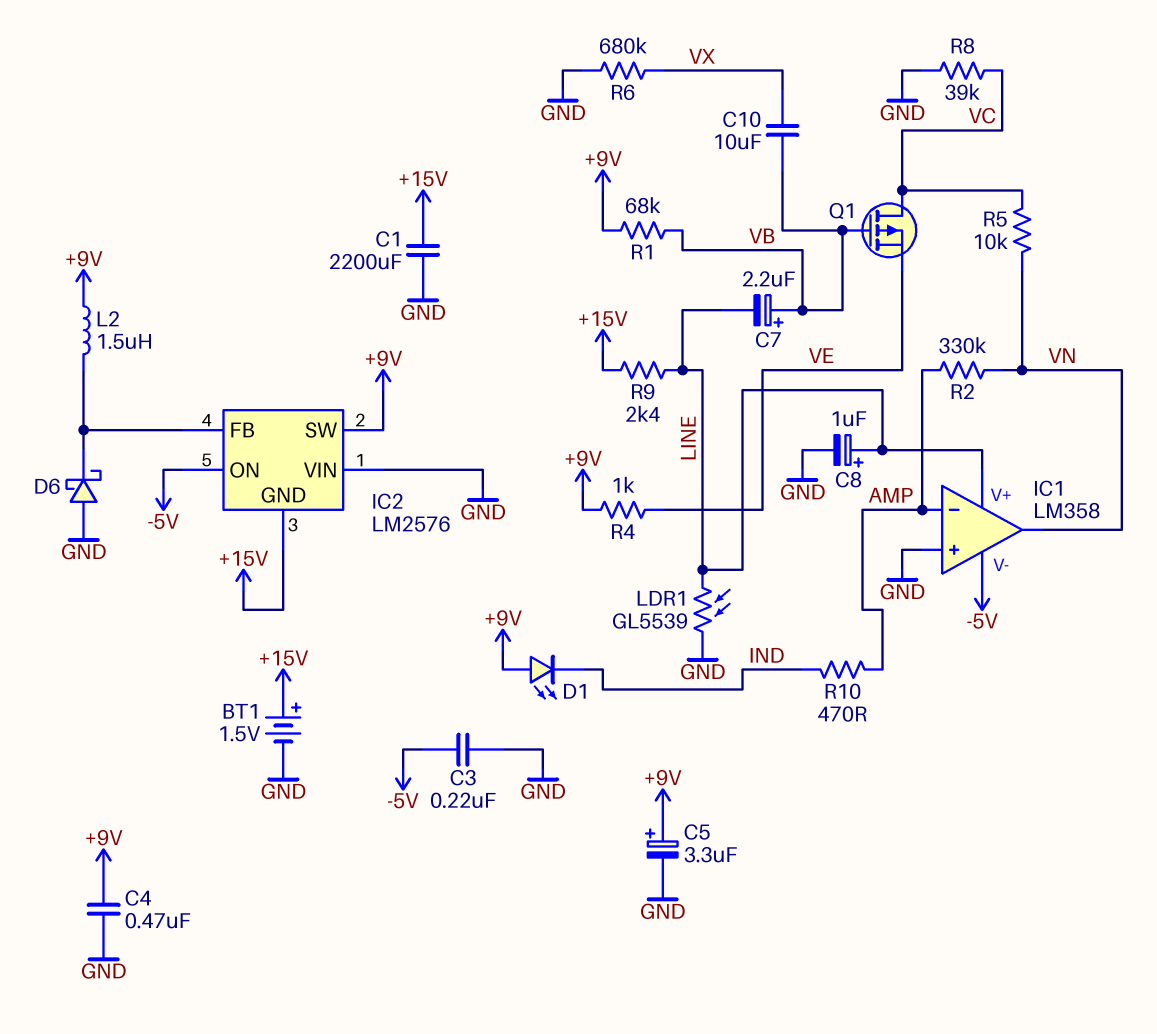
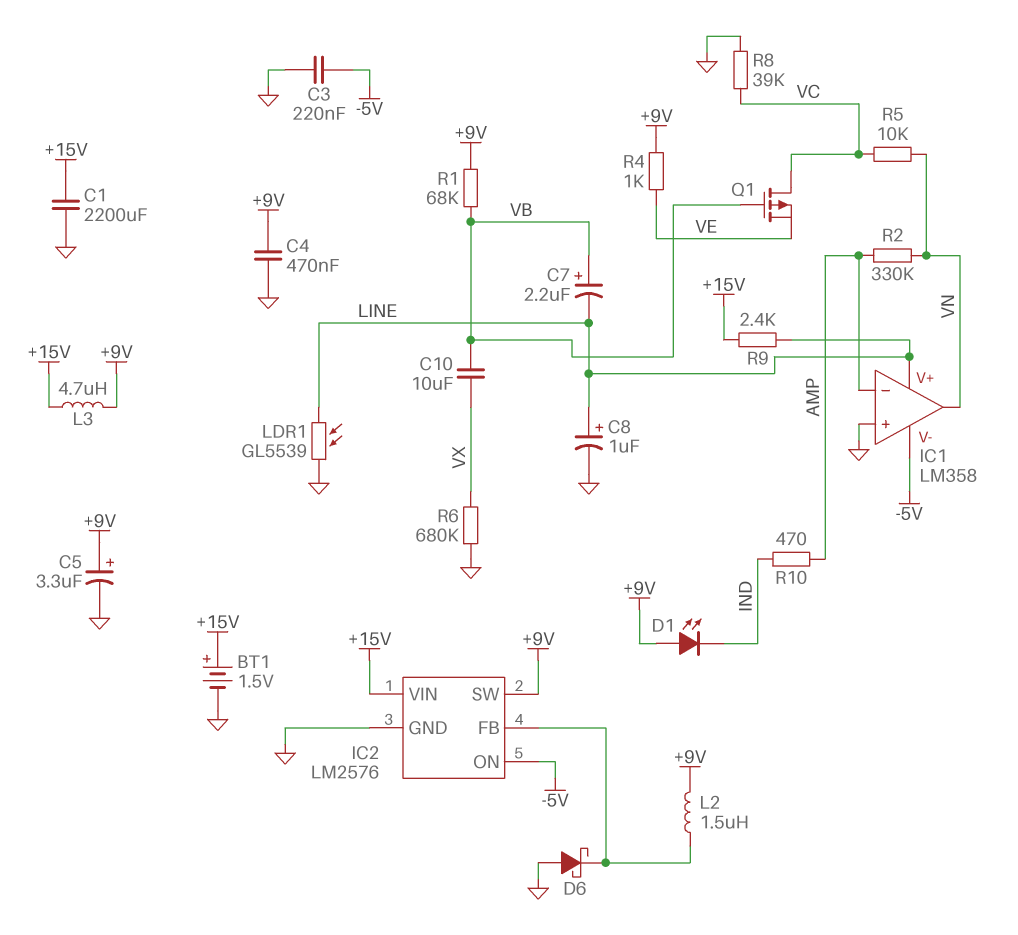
IC2 pin GND: +15V -> GND
IC2 pin VIN: GND -> +15V
L3: none -> 4.7uH (+9V, +15V)

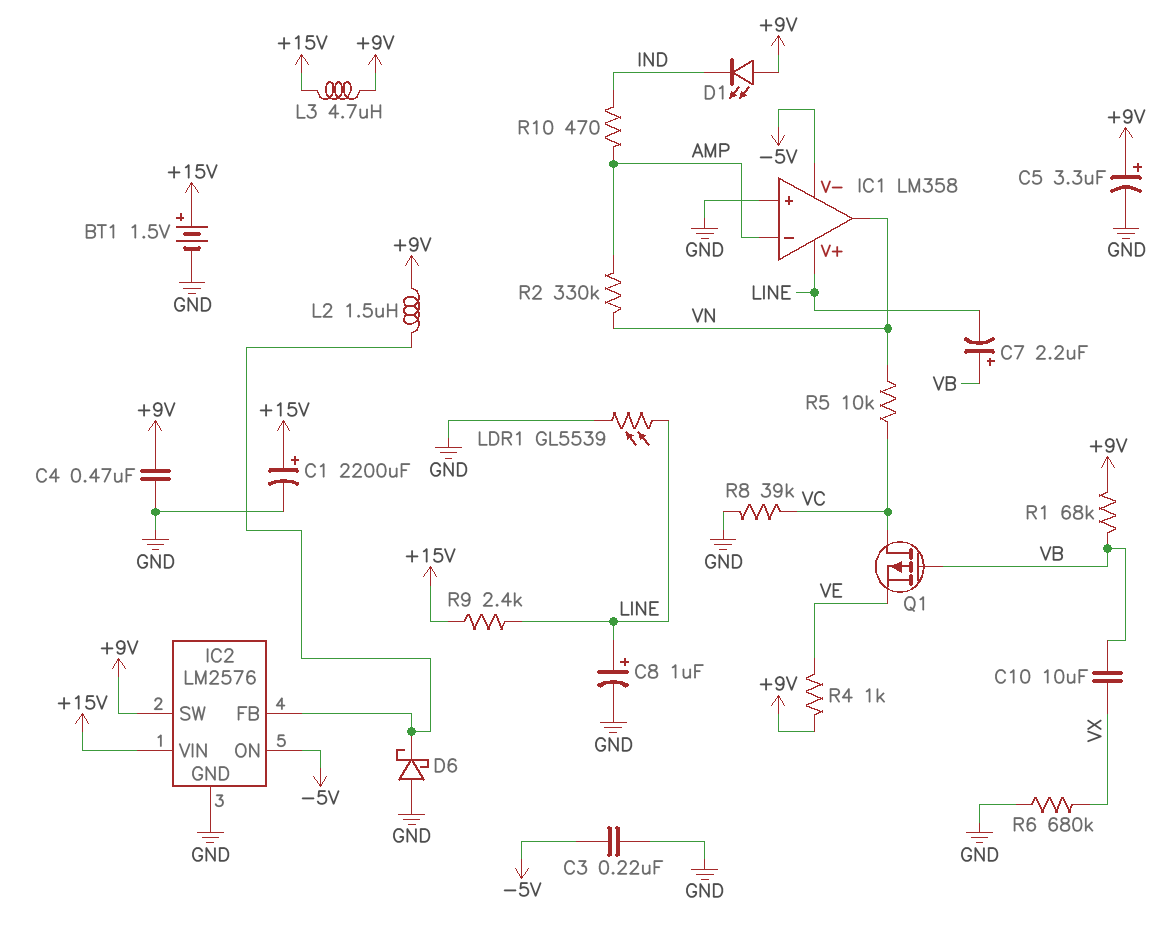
C1: 2200uF (+15V, GND) -> 2200uF (plus +15V, minus GND)

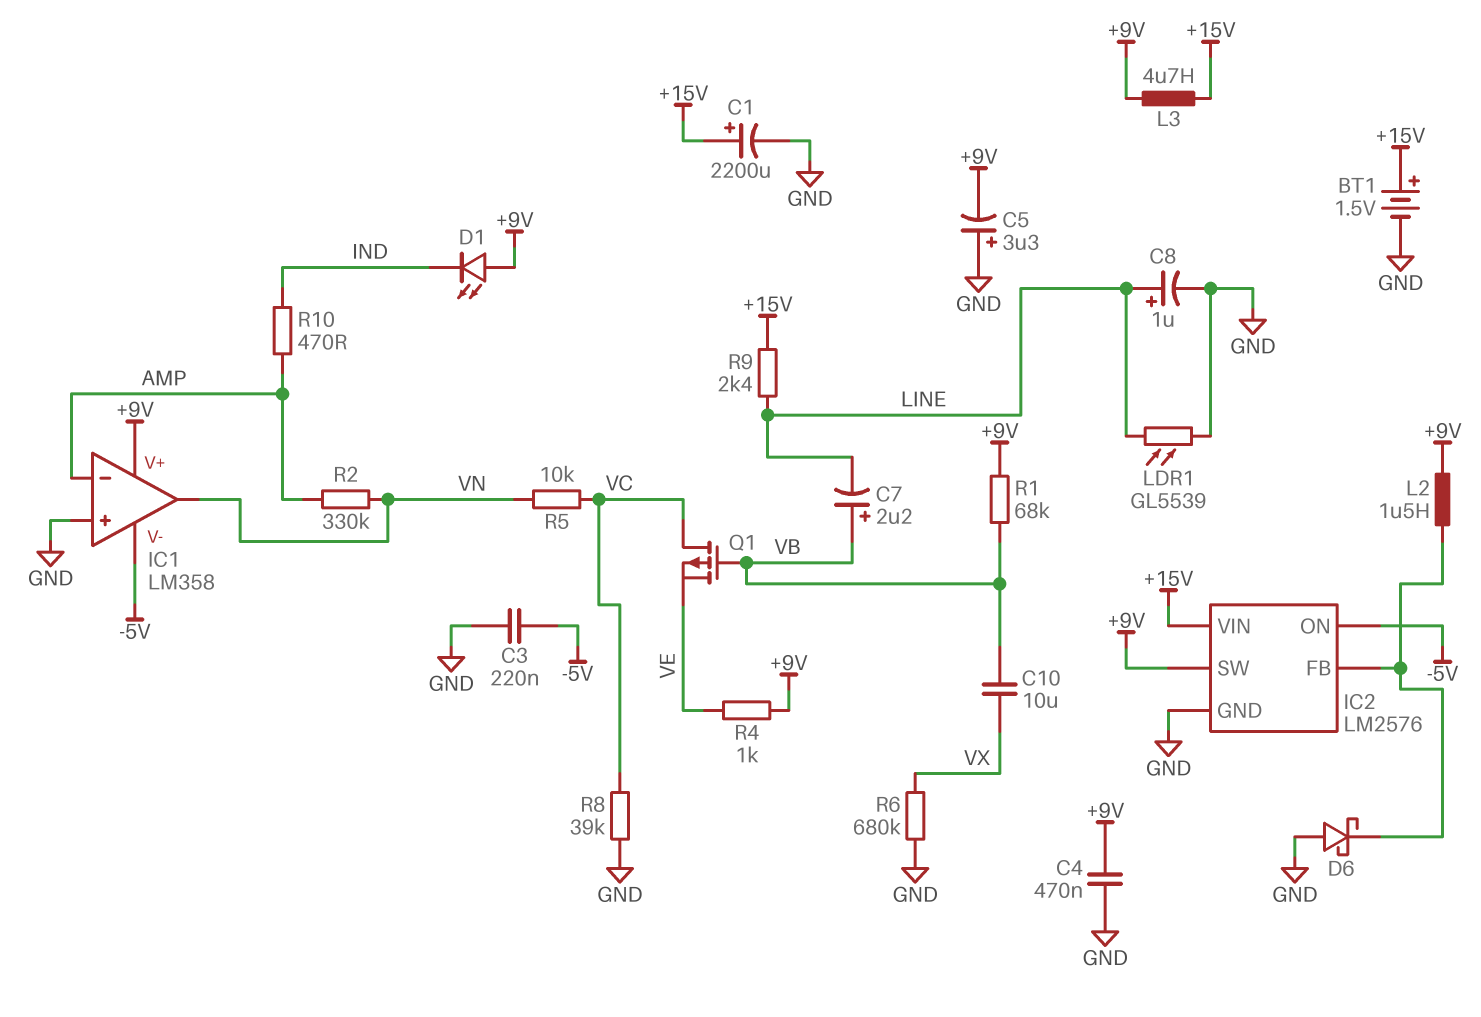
C5: 3.3uF (plus +9V, minus GND) -> 3.3uF (plus GND, minus +9V)
IC1 pin V+: LINE -> +9V

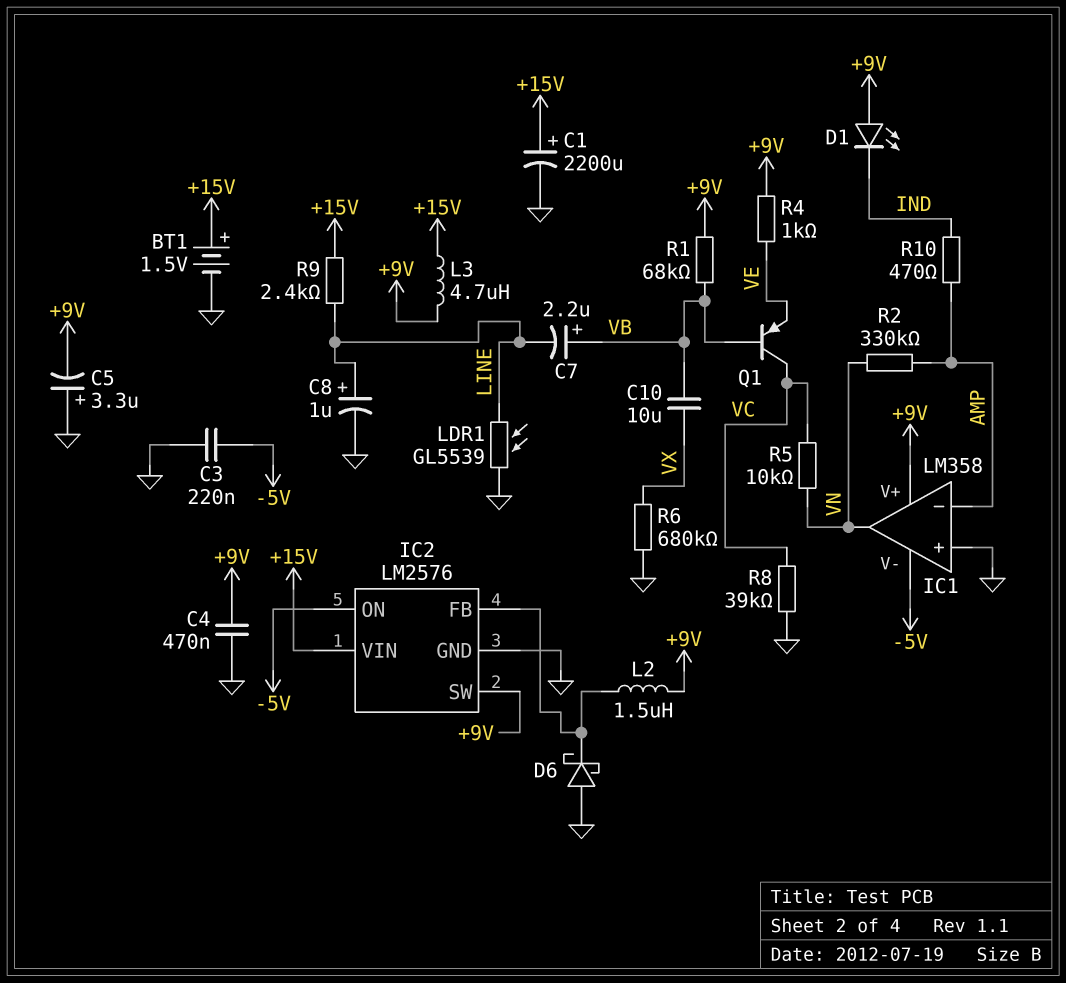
Q1: PMOS (G VB, D VC, S VE) -> PNP (B VB, C VC, E VE)

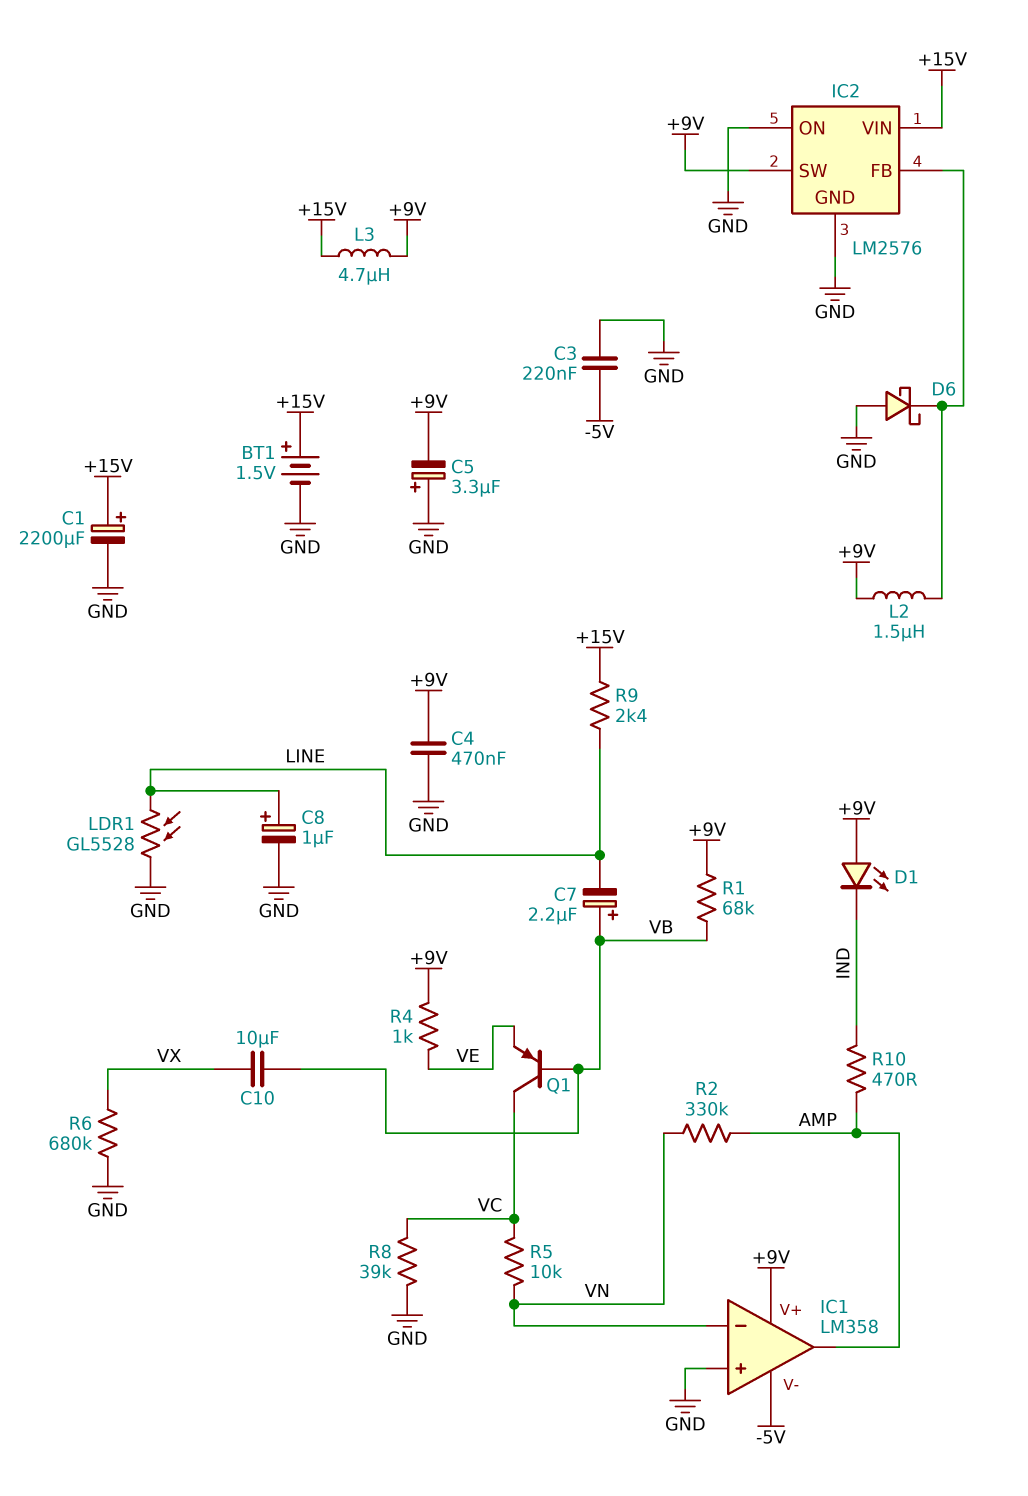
IC1 pin in-: AMP -> VN
IC1 pin out: VN -> AMP
IC2 pin ON: -5V -> GND
LDR1: GL5539 (GND, LINE) -> GL5528 (GND, LINE)

